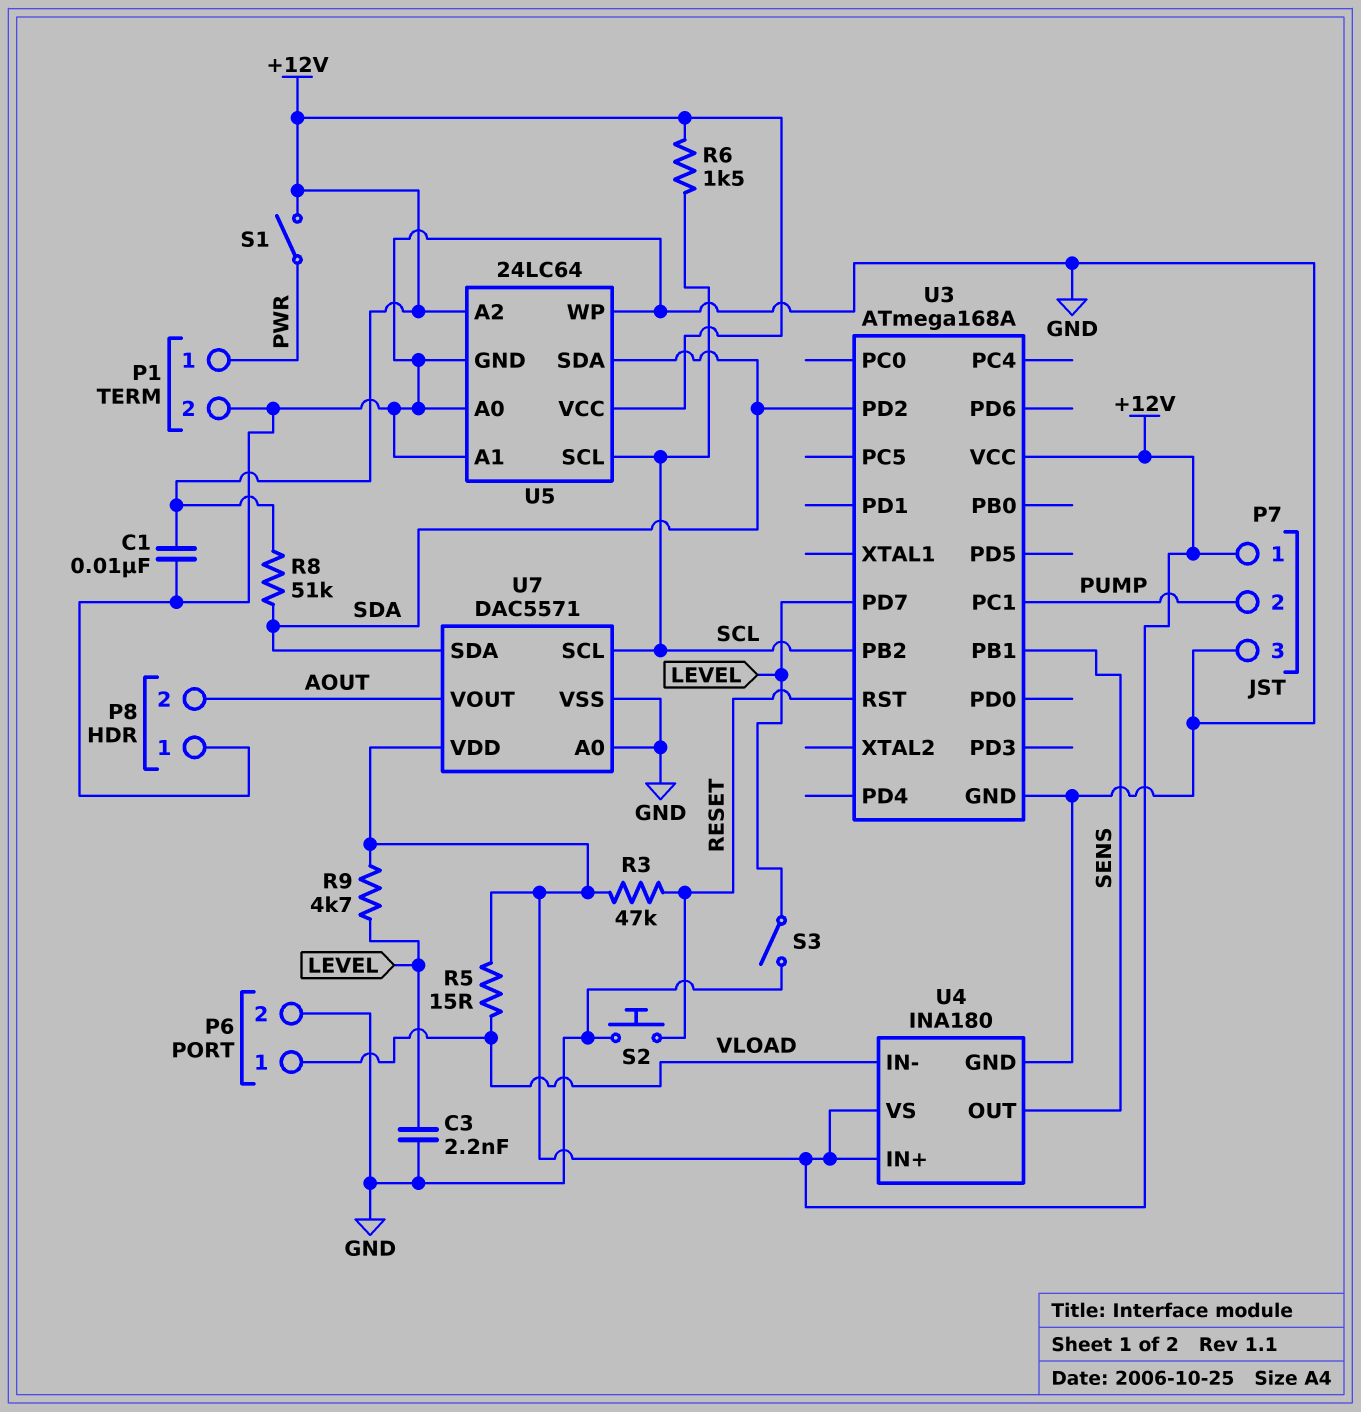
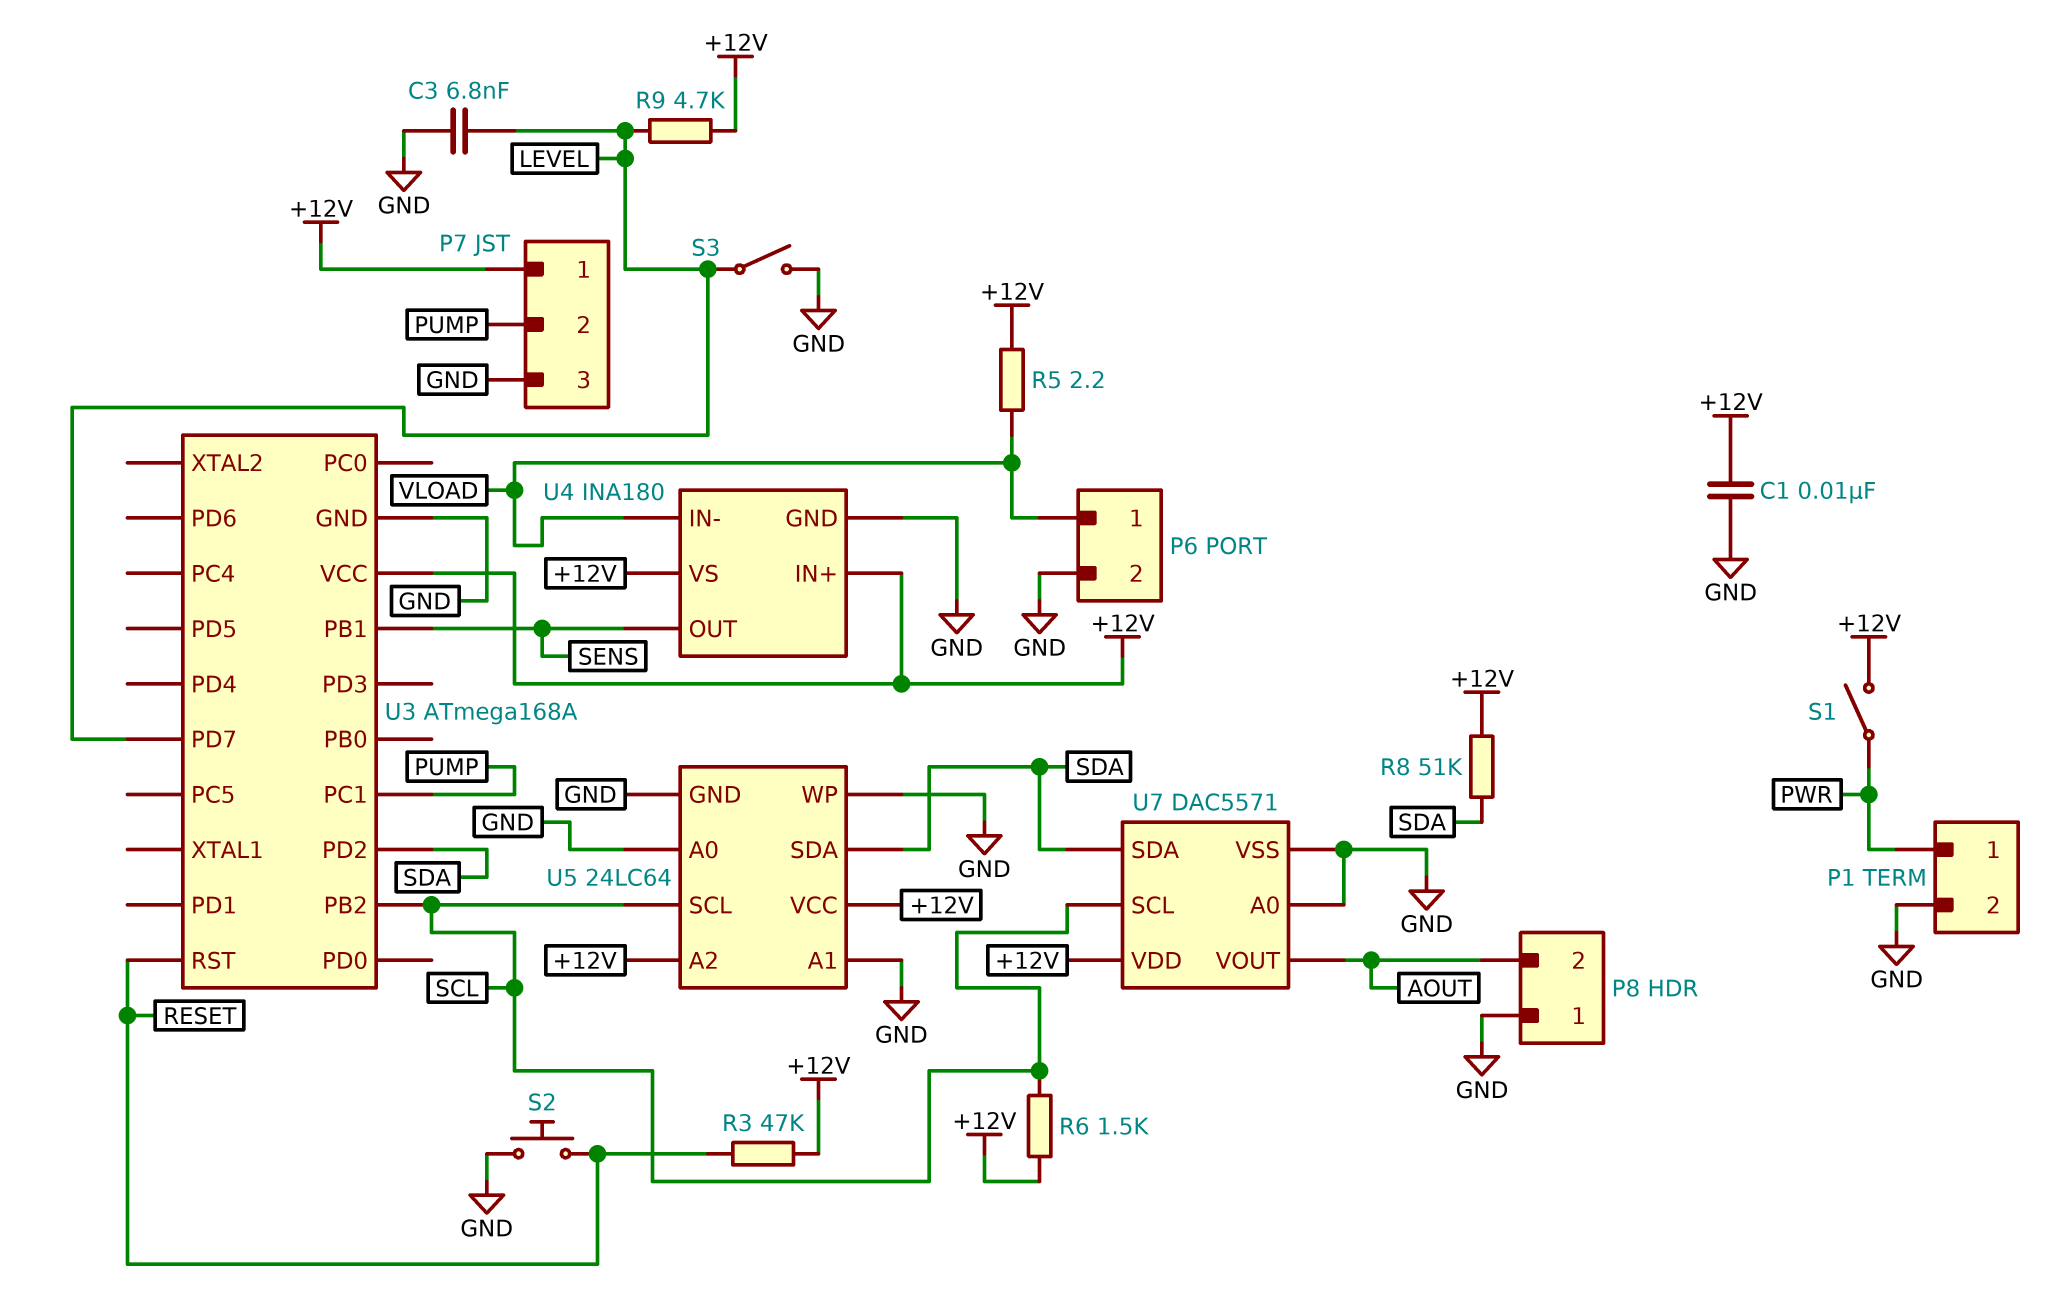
C3: 2.2nF (GND, LEVEL) -> 6.8nF (GND, LEVEL)
R5: 15 (+12V, VLOAD) -> 2.2 (+12V, VLOAD)

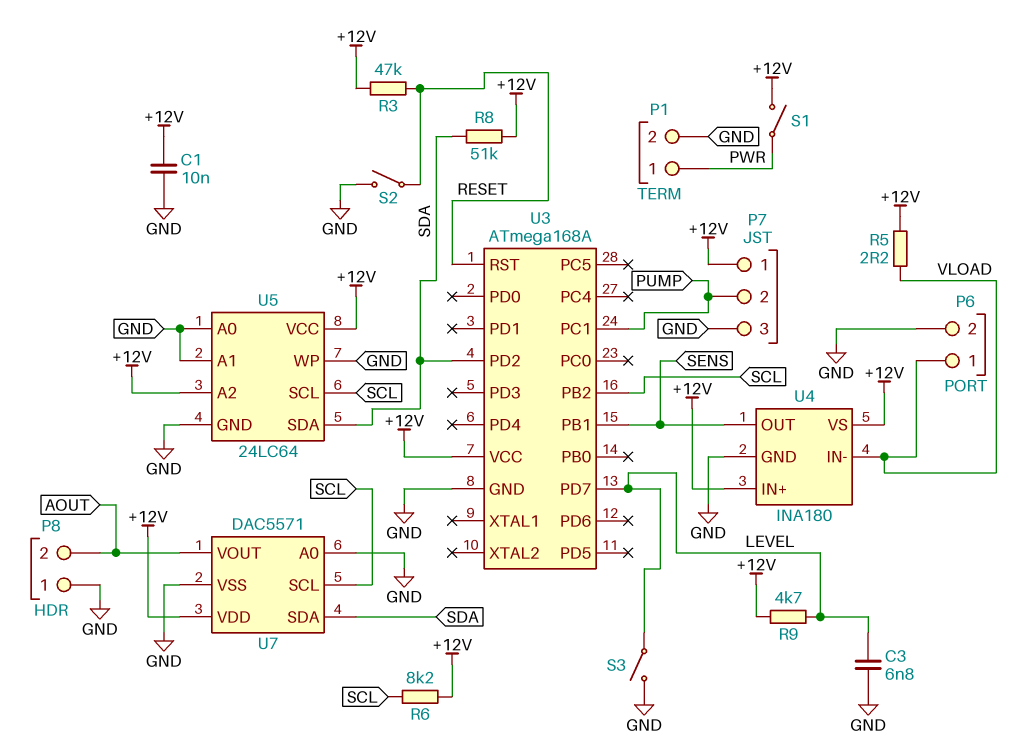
R6: 1.5k (+12V, SCL) -> 8.2k (+12V, SCL)
S2: button (GND, RESET) -> switch (GND, RESET)

